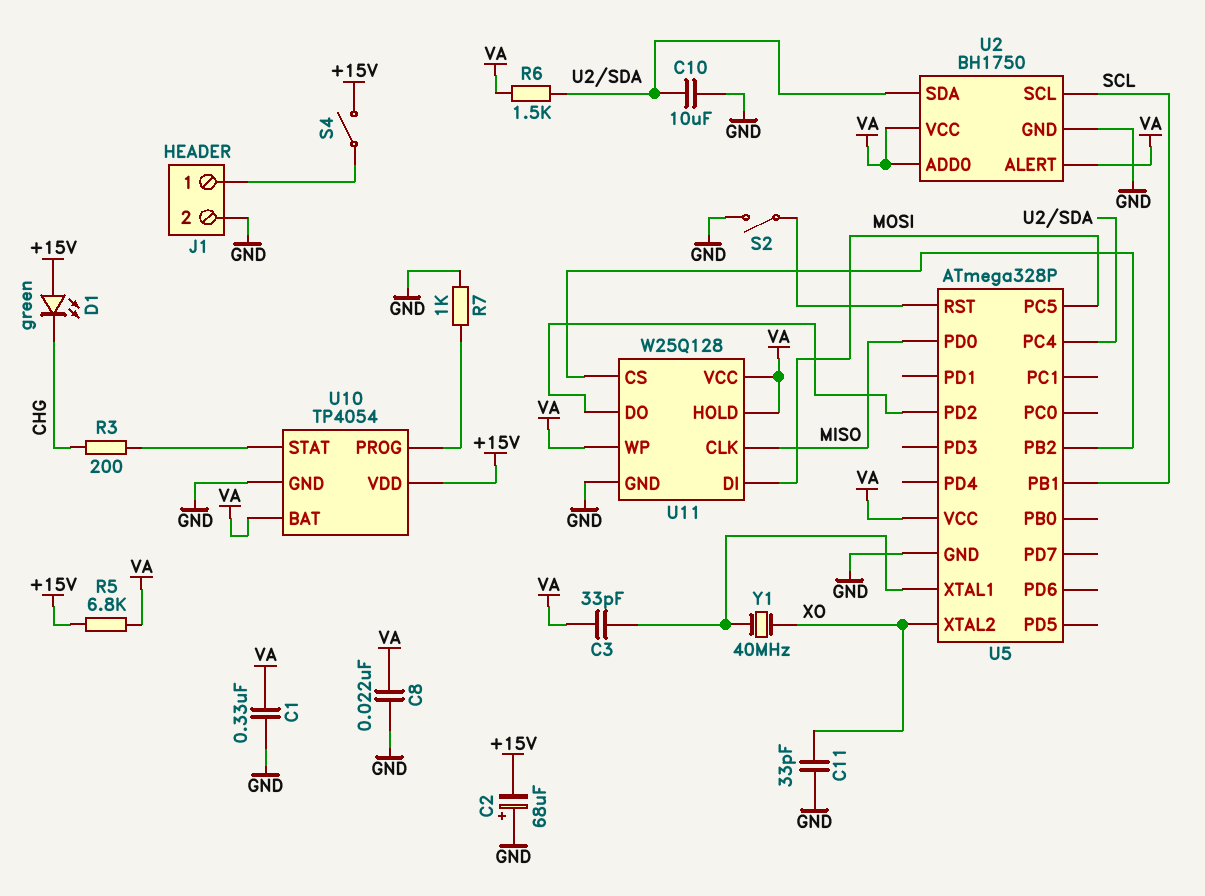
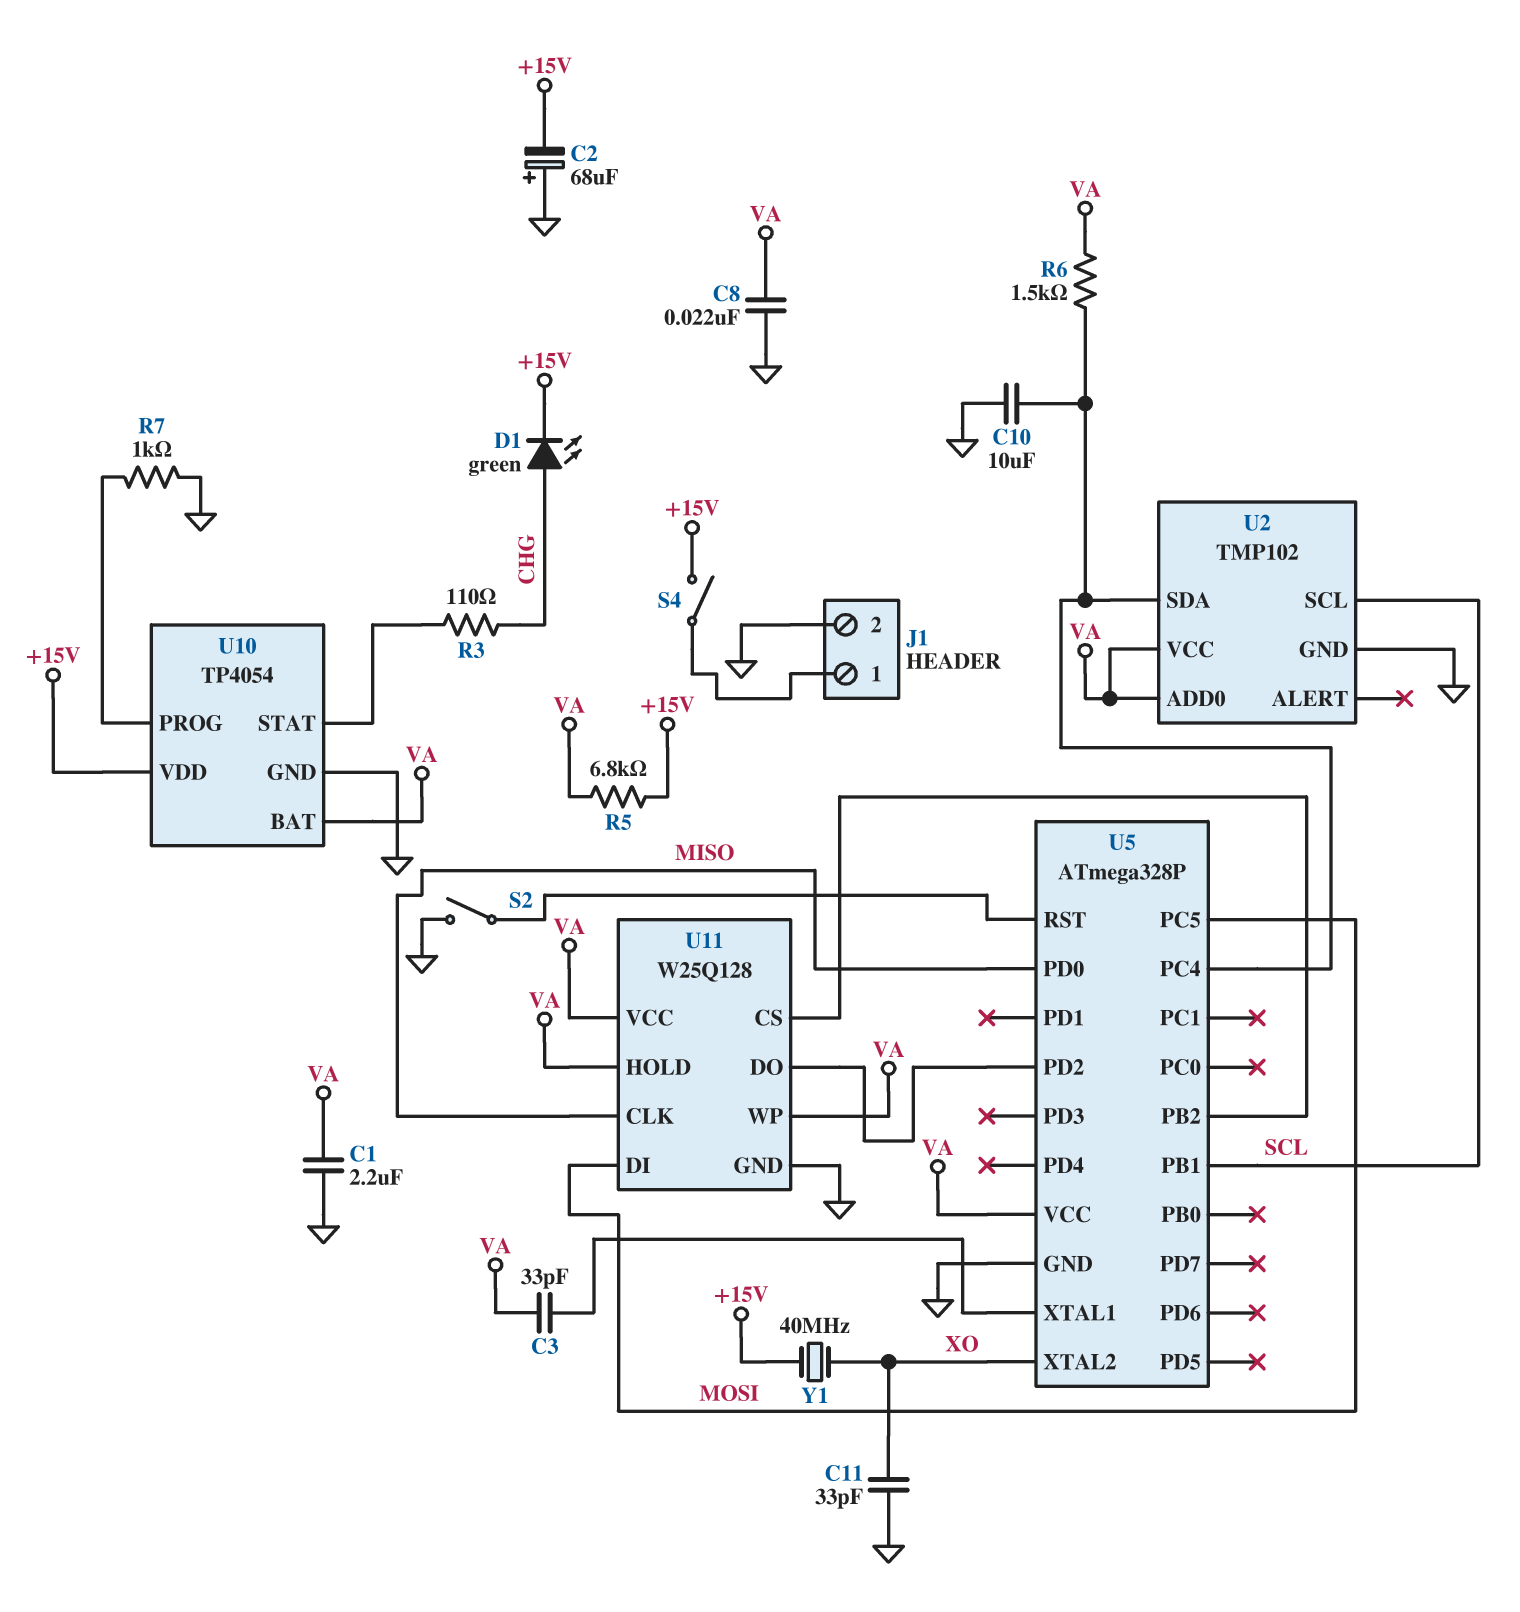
C1: 330nF (GND, VA) -> 2.2uF (GND, VA)
D1: LED green (A +15V, K CHG) -> LED green (A CHG, K +15V)
R3: 200 (CHG, U10/STAT) -> 110 (CHG, U10/STAT)
U2: BH1750 -> TMP102
U2 pin ALERT: VA -> none
Y1: 40MHz (U5/XTAL1, XO) -> 40MHz (+15V, XO)

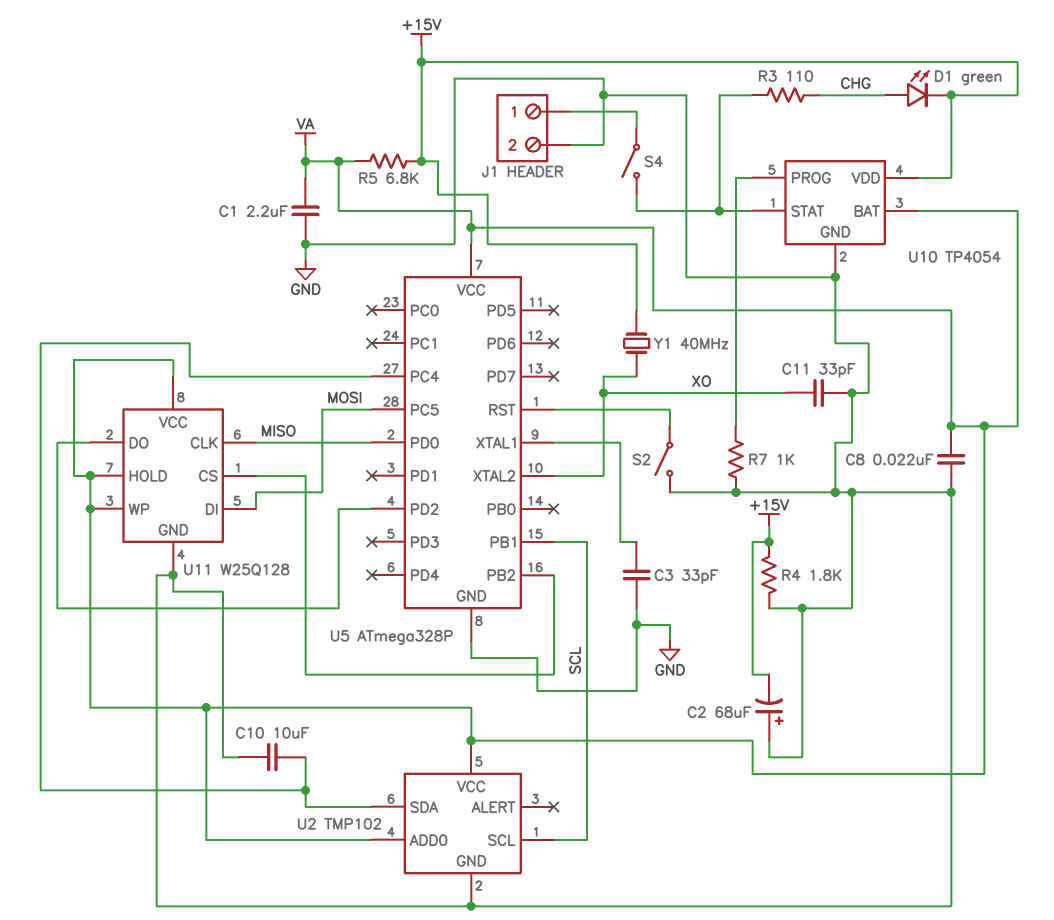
C3: 33pF (U5/XTAL1, VA) -> 33pF (GND, U5/XTAL1)
R4: none -> 1.8k (+15V, GND)
R6: 1.5k (U2/SDA, VA) -> none
S4: switch (+15V, J1/1) -> switch (J1/1, U10/STAT)

